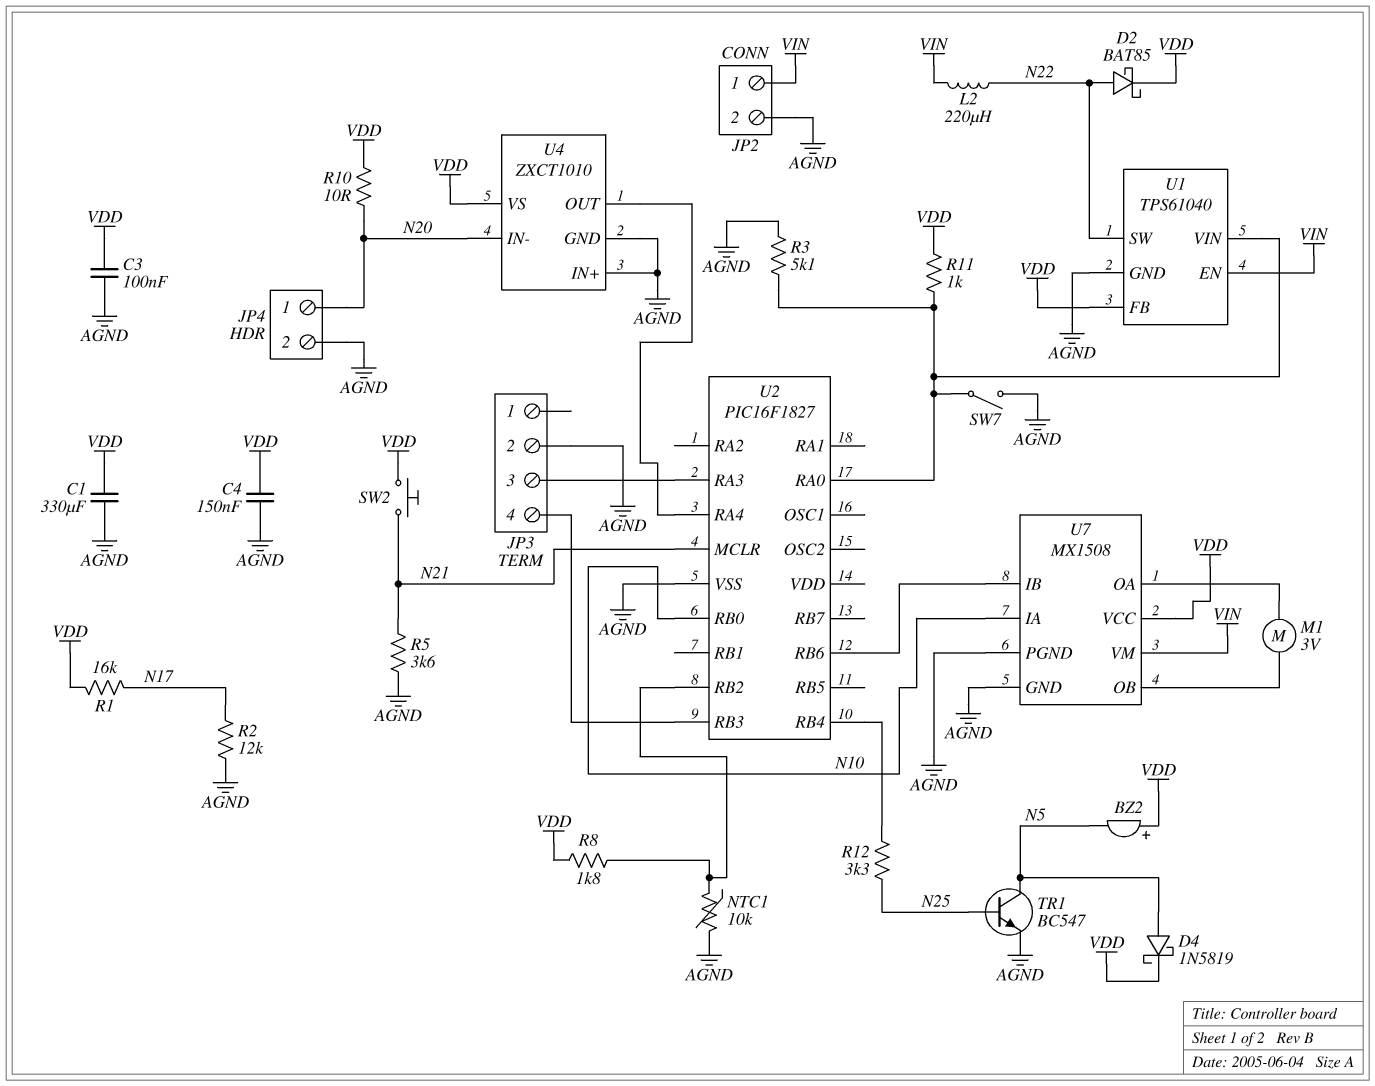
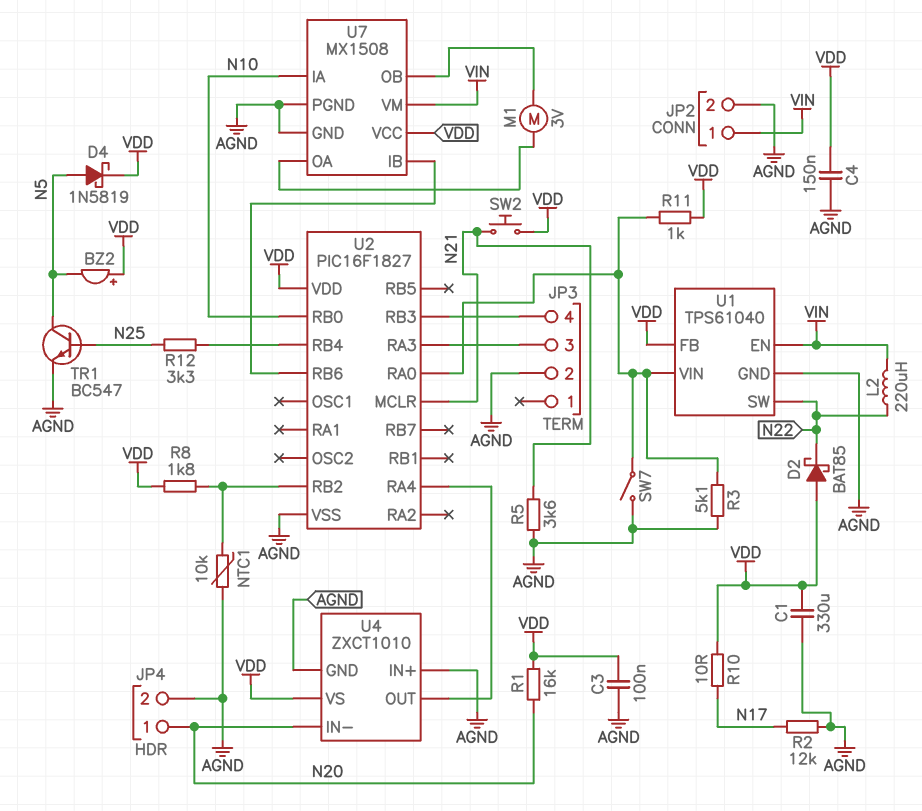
D2: schottky BAT85 (A N22, K VDD) -> schottky BAT85 (A VDD, K N22)
R1: 16k (N17, VDD) -> 16k (N20, VDD)
R10: 10 (N20, VDD) -> 10 (N17, VDD)
U2 pin VDD: none -> VDD

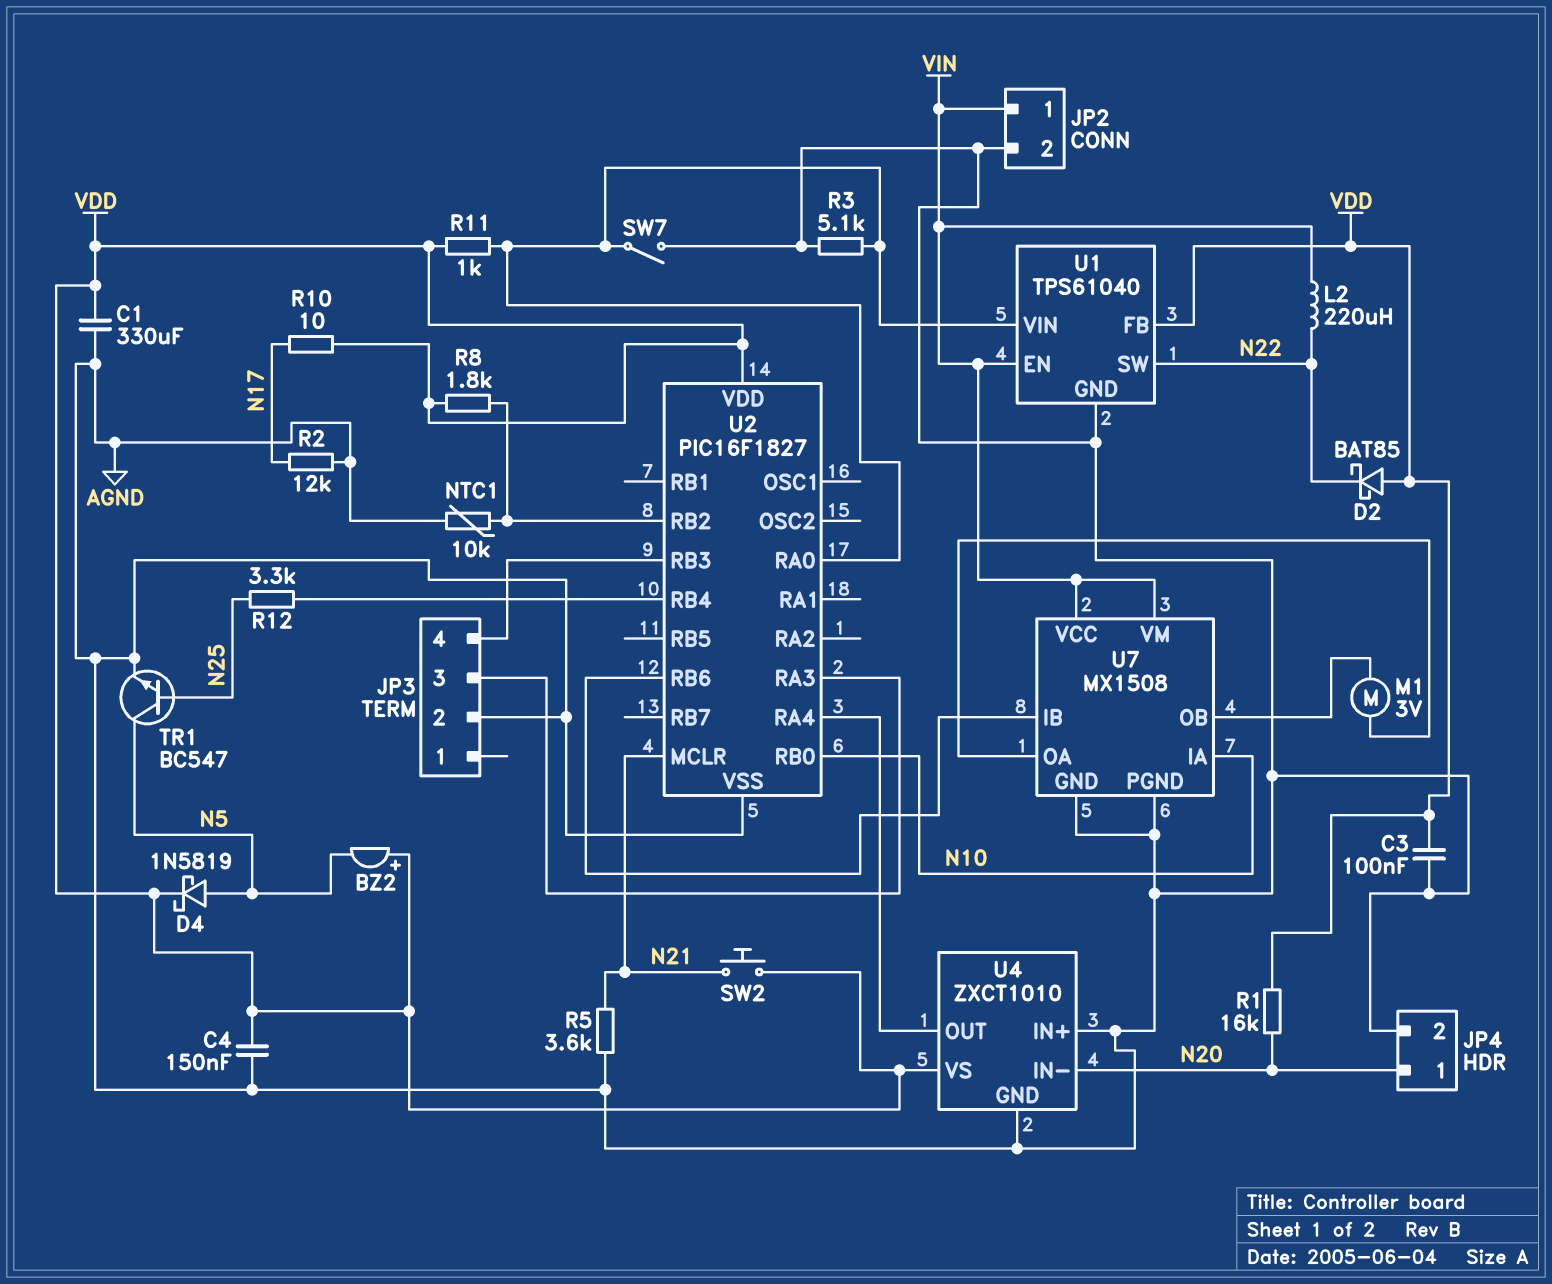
U7 pin VCC: VDD -> VIN

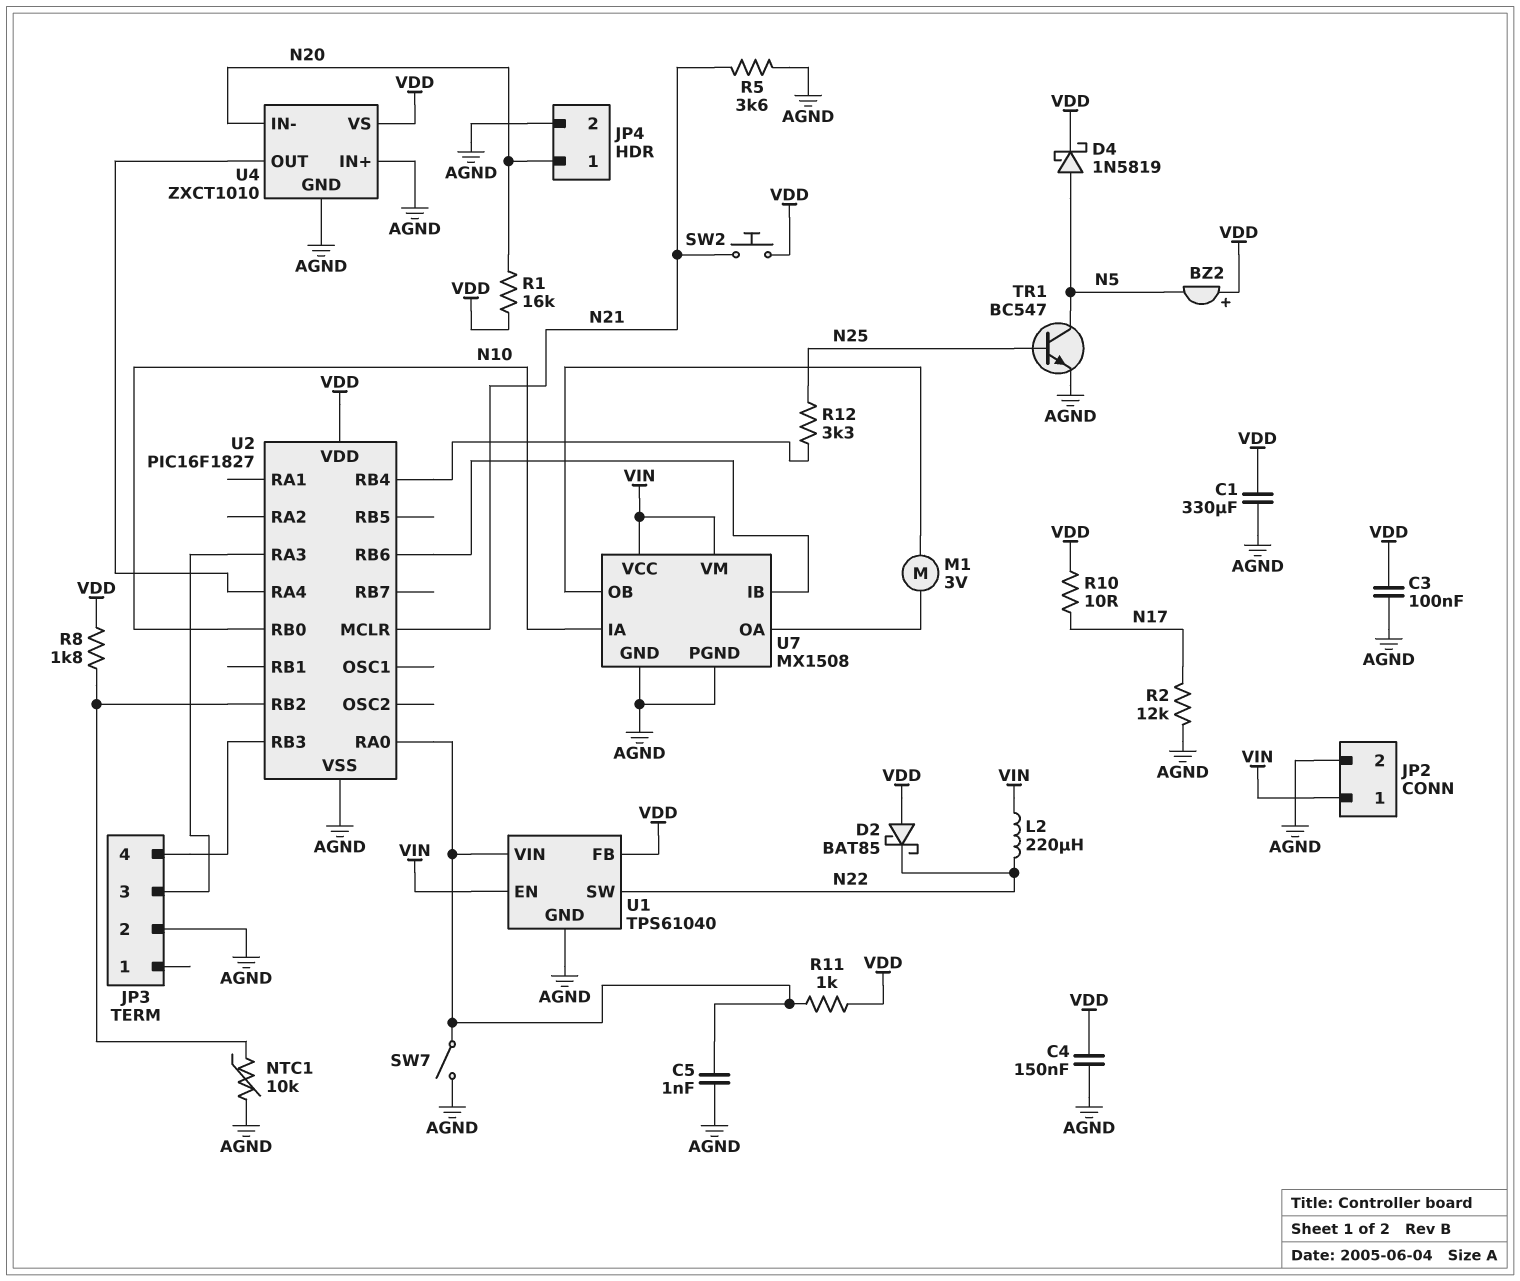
C5: none -> 1nF (AGND, U1/VIN)
R3: 5.1k (AGND, U1/VIN) -> none

